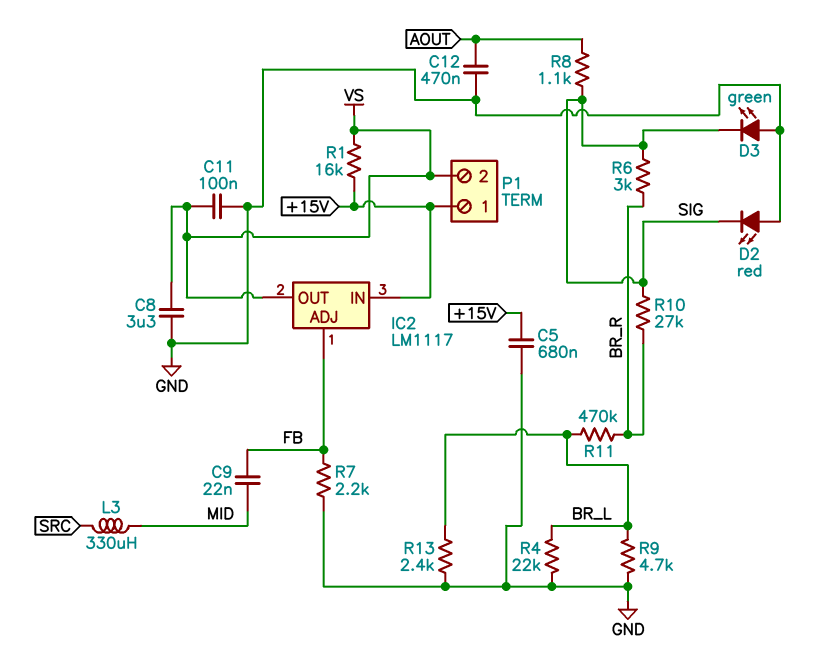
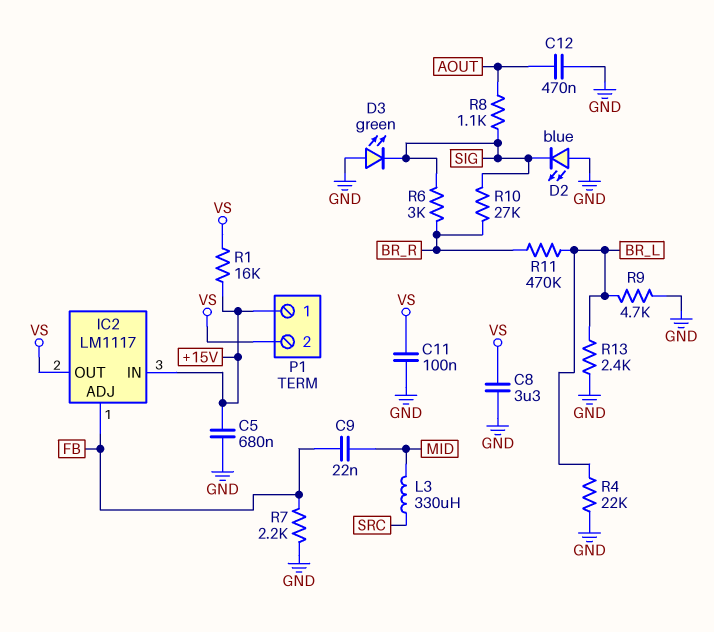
D2: LED red (A GND, K SIG) -> LED blue (A GND, K SIG)

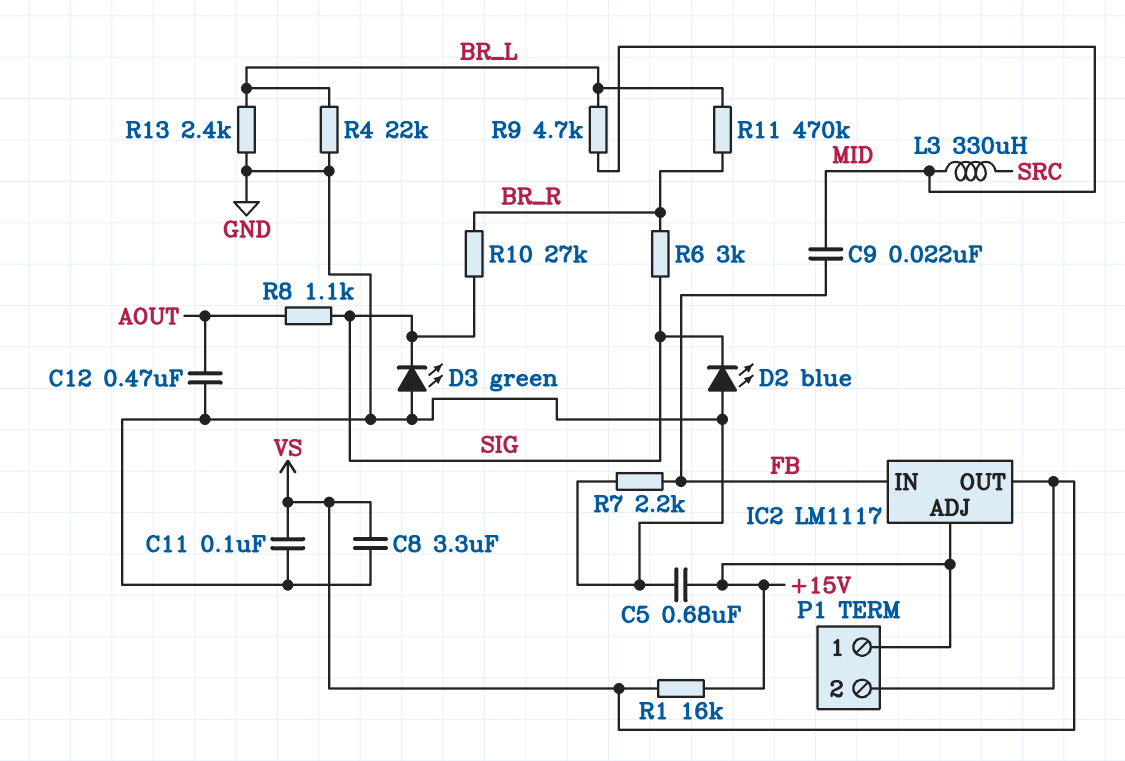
IC2 pin ADJ: FB -> +15V
IC2 pin IN: +15V -> FB
R9: 4.7k (BR_L, GND) -> 4.7k (BR_L, MID)

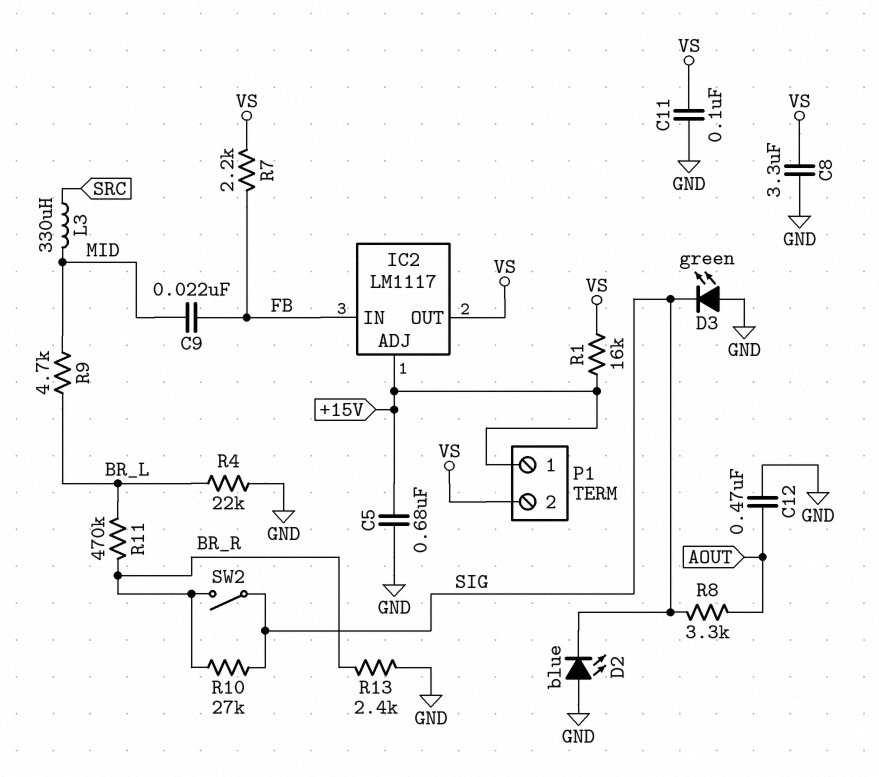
R6: 3k (BR_R, SIG) -> none
R7: 2.2k (FB, GND) -> 2.2k (FB, VS)
R8: 1.1k (AOUT, SIG) -> 3.3k (AOUT, SIG)
R13: 2.4k (BR_L, GND) -> 2.4k (BR_R, GND)
SW2: none -> switch (BR_R, SIG)

